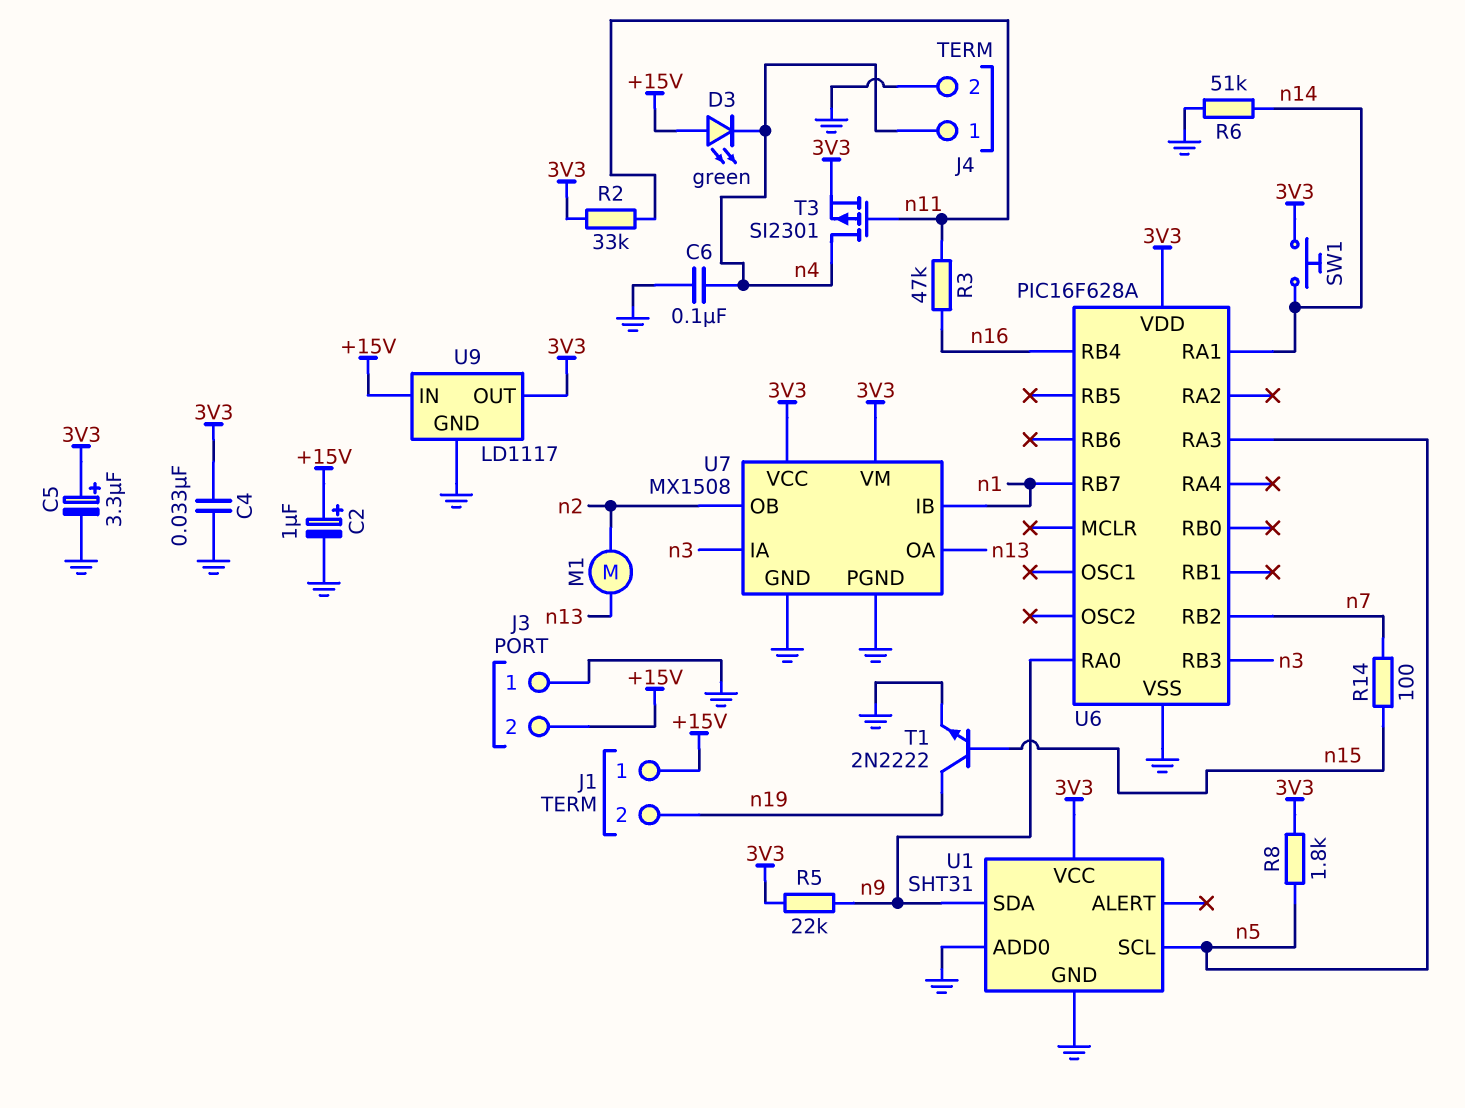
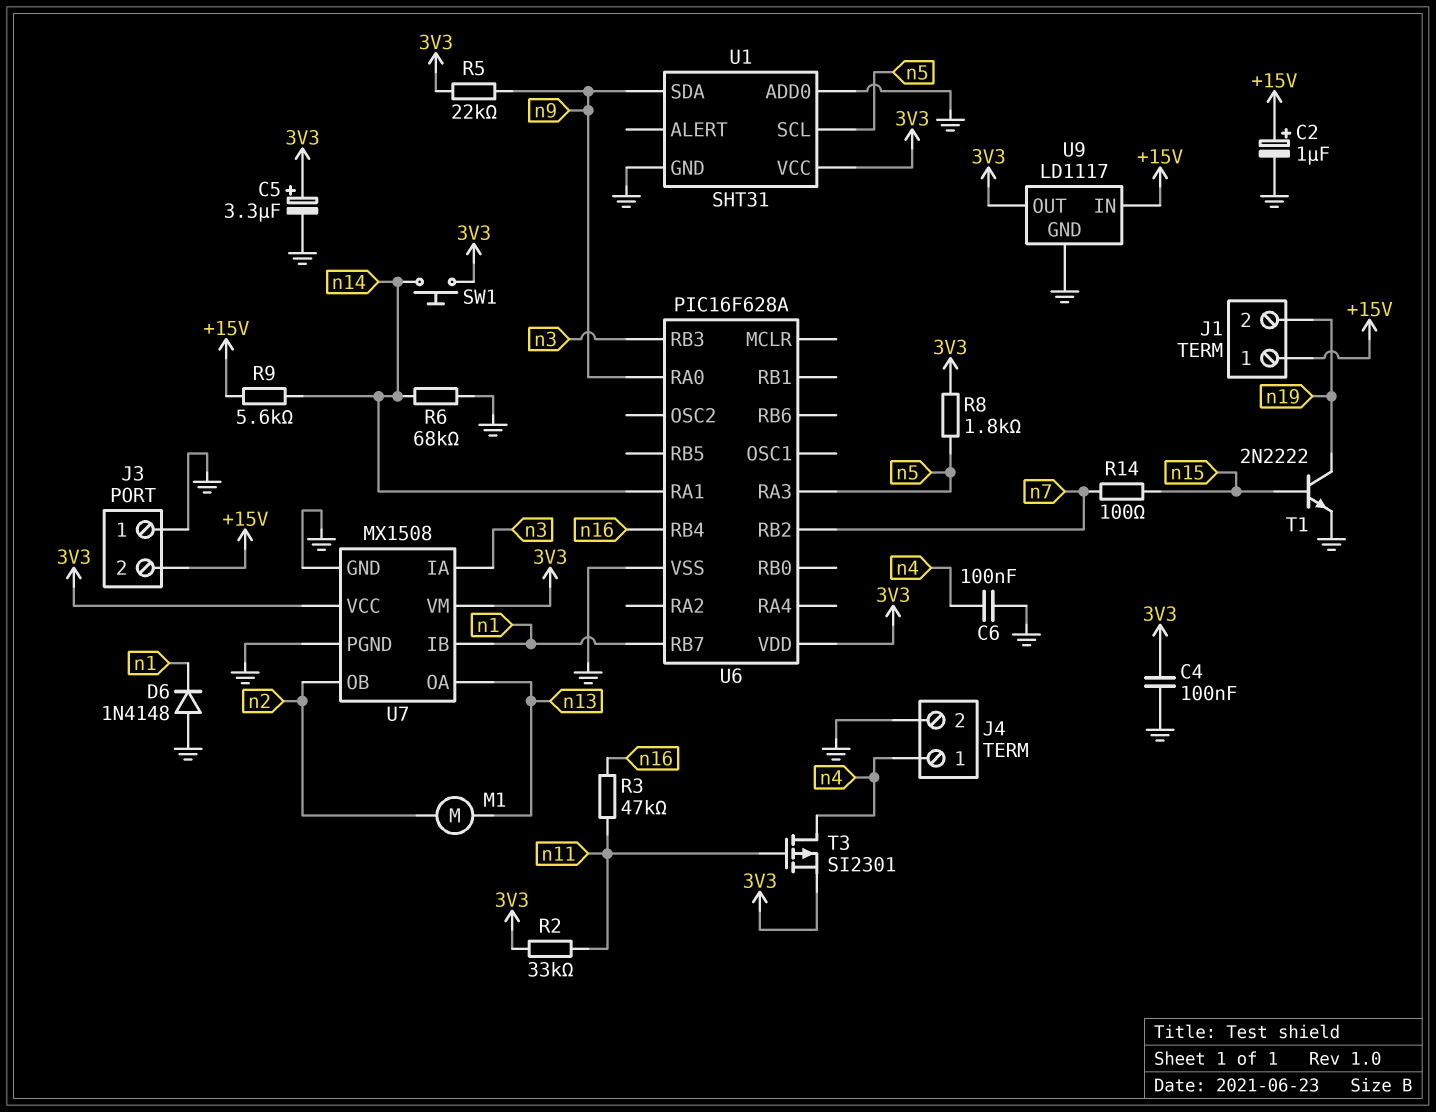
C4: 33nF (3V3, GND) -> 100nF (3V3, GND)
D3: LED green (A +15V, K n4) -> none
D6: none -> diode 1N4148 (A GND, K n1)
R6: 51k (GND, n14) -> 68k (GND, n14)
R9: none -> 5.6k (+15V, n14)

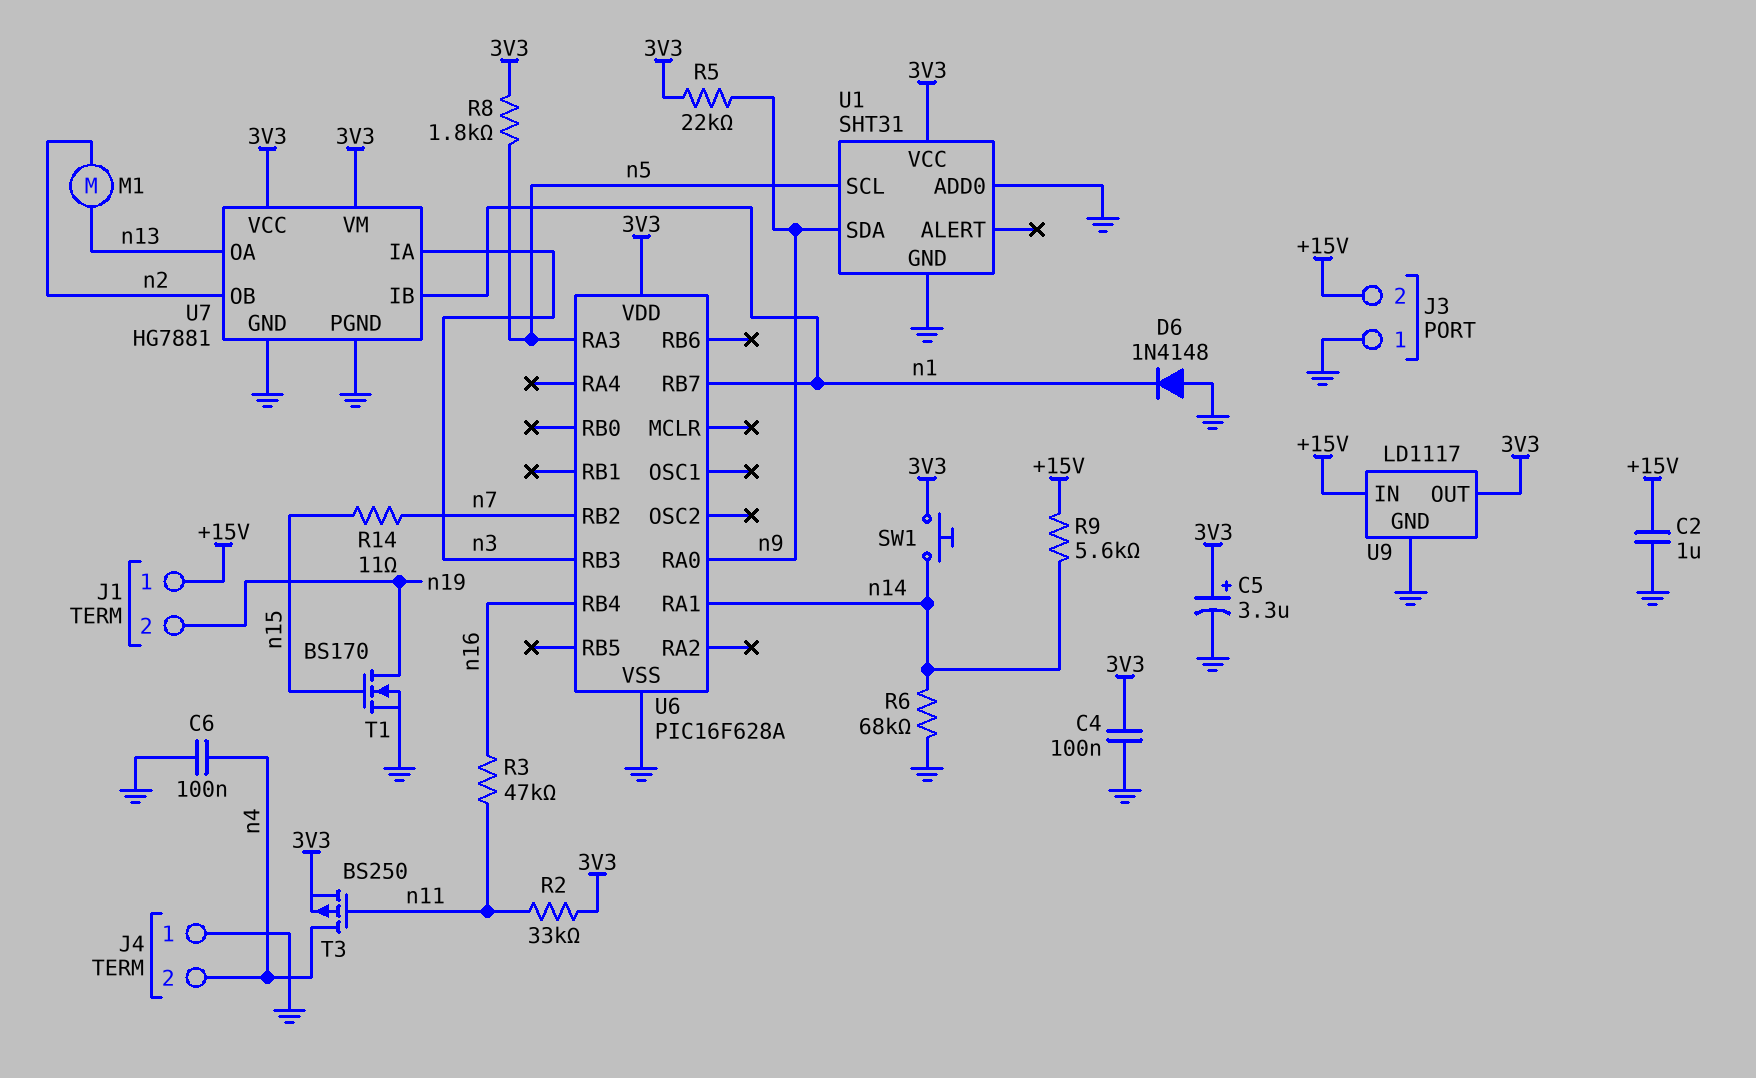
C2: 1uF (plus +15V, minus GND) -> 1uF (+15V, GND)
J4 pin 1: n4 -> GND
J4 pin 2: GND -> n4
R14: 100 (n7, n15) -> 11 (n7, n15)
T1: NPN 2N2222 (B n15, C n19, E GND) -> NMOS BS170 (G n15, D n19, S GND)
T3: PMOS SI2301 (G n11, D n4, S 3V3) -> PMOS BS250 (G n11, D n4, S 3V3)
U7: MX1508 -> HG7881

